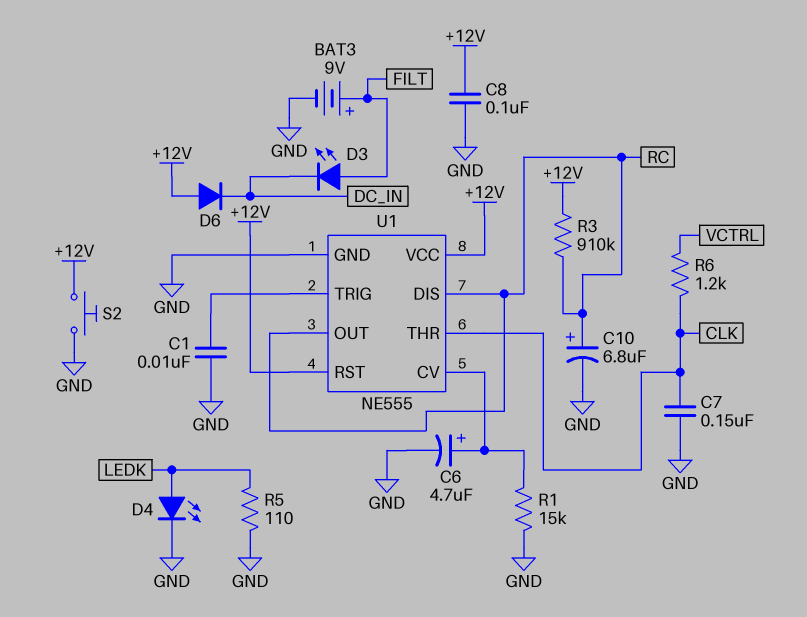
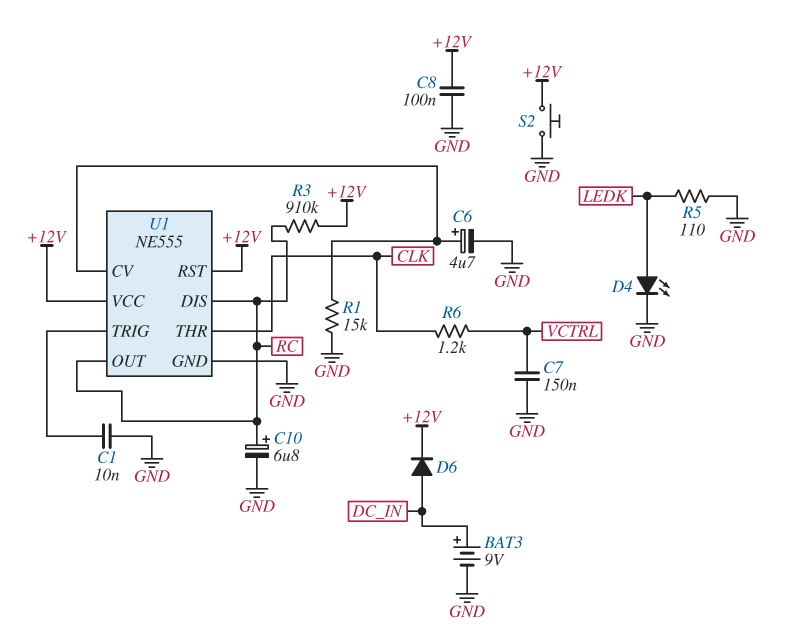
BAT3: 9V (plus FILT, minus GND) -> 9V (plus DC_IN, minus GND)
C7: 150nF (CLK, GND) -> 150nF (GND, VCTRL)
D3: LED (A FILT, K DC_IN) -> none
D6: diode (A +12V, K DC_IN) -> diode (A DC_IN, K +12V)

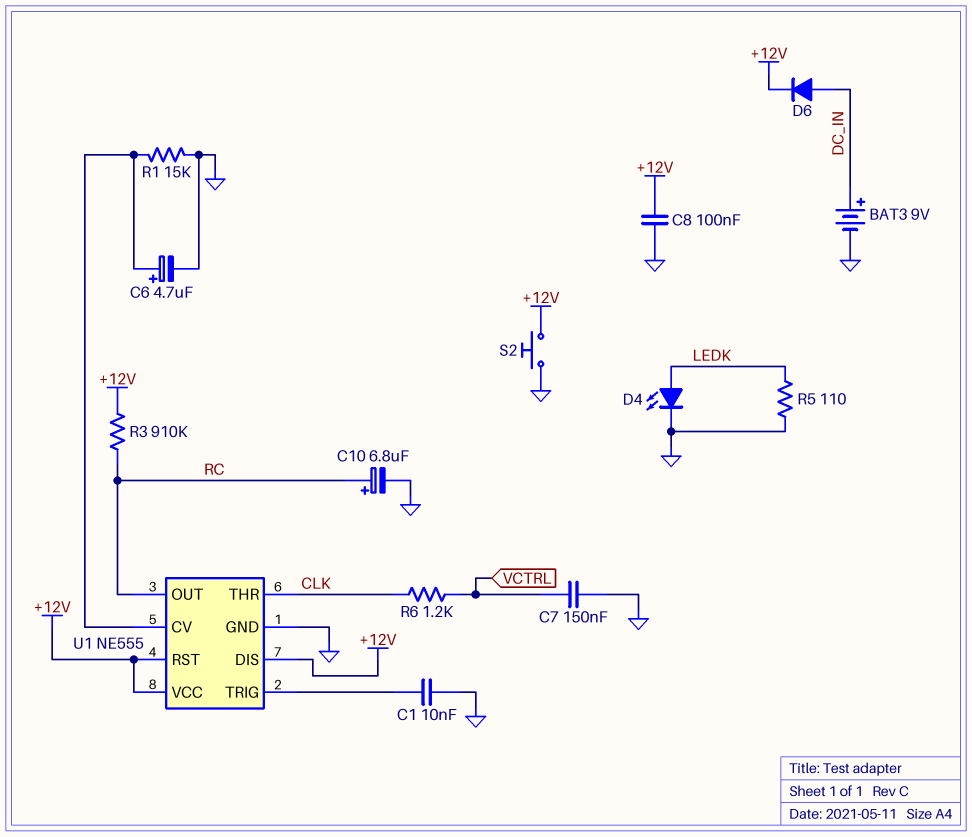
U1 pin DIS: RC -> +12V

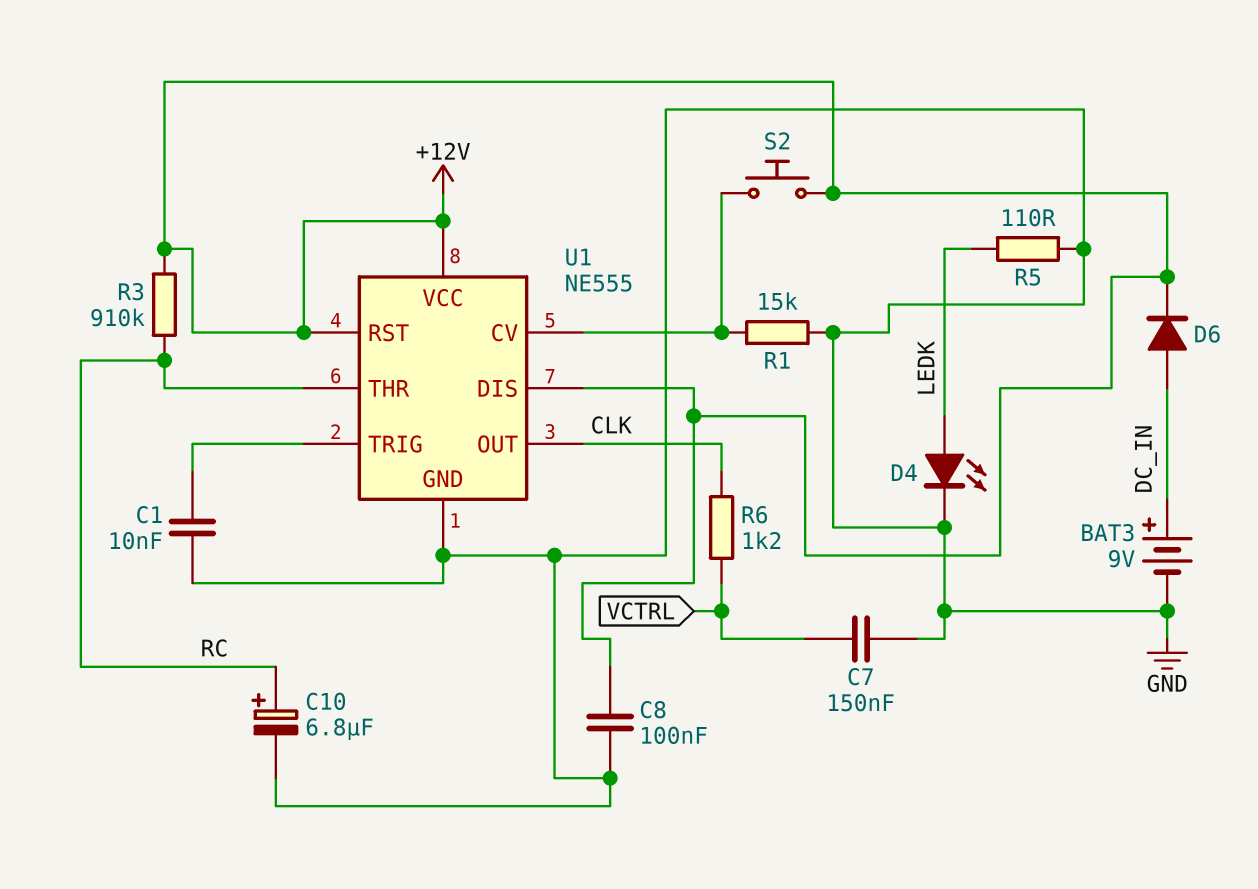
C6: 4.7uF (plus U1/CV, minus GND) -> none
S2: button (+12V, GND) -> button (+12V, U1/CV)
U1 pin OUT: RC -> CLK
U1 pin THR: CLK -> RC

